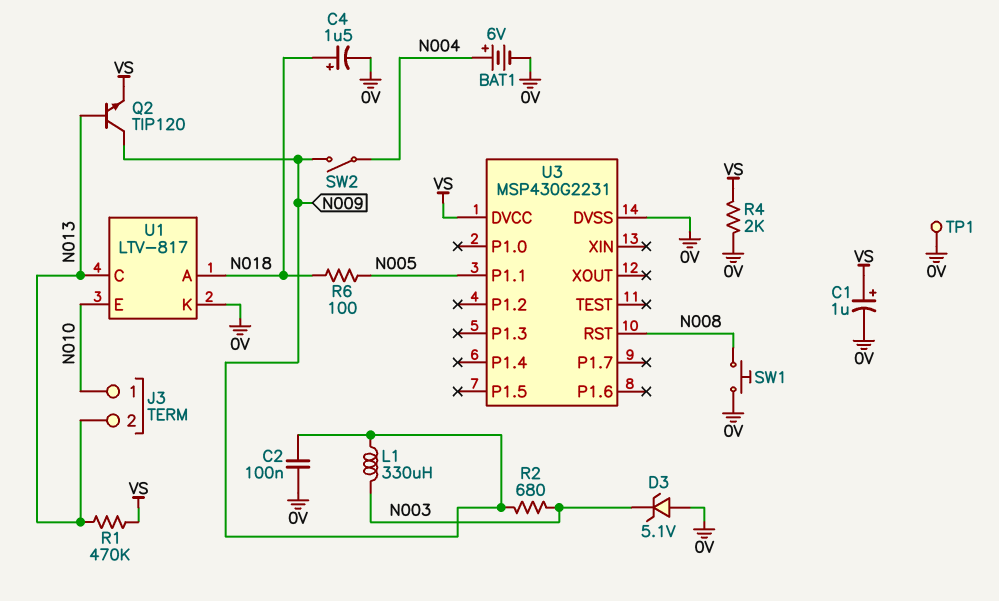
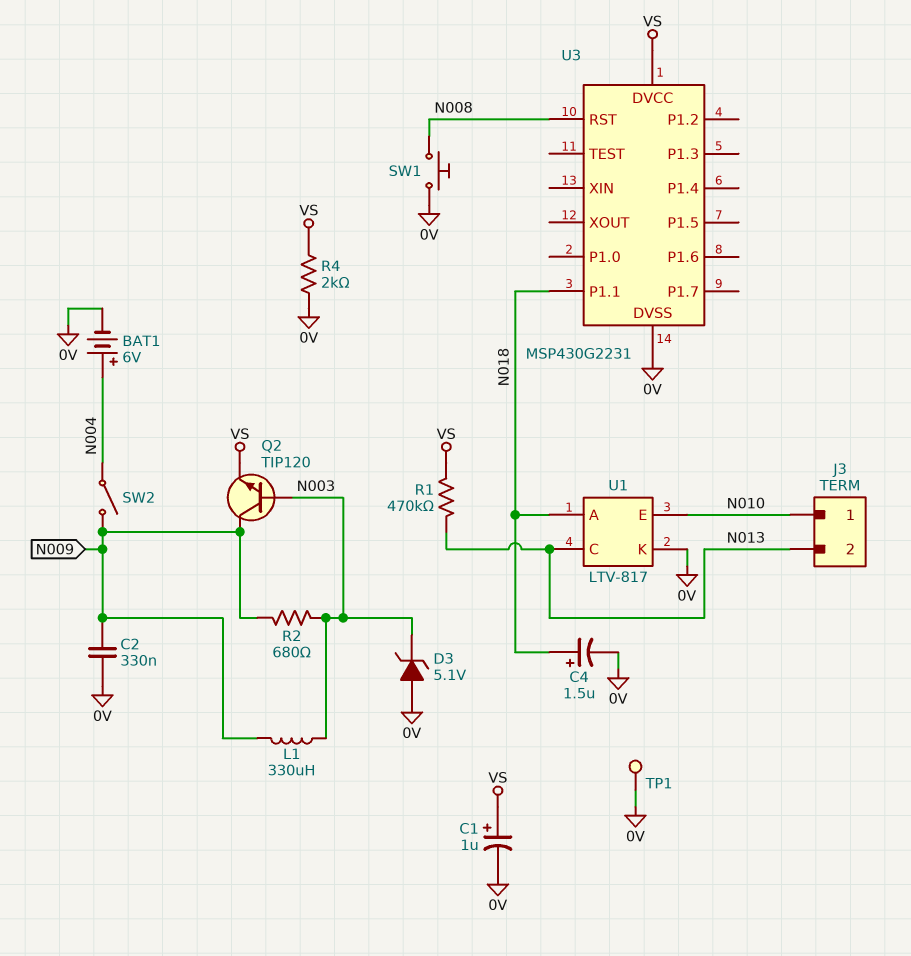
C2: 100nF (0V, N009) -> 330nF (0V, N009)
Q2: NPN TIP120 (B N013, C N009, E VS) -> NPN TIP120 (B N003, C N009, E VS)
R6: 100 (N005, N018) -> none
U3 pin P1.1: N005 -> N018

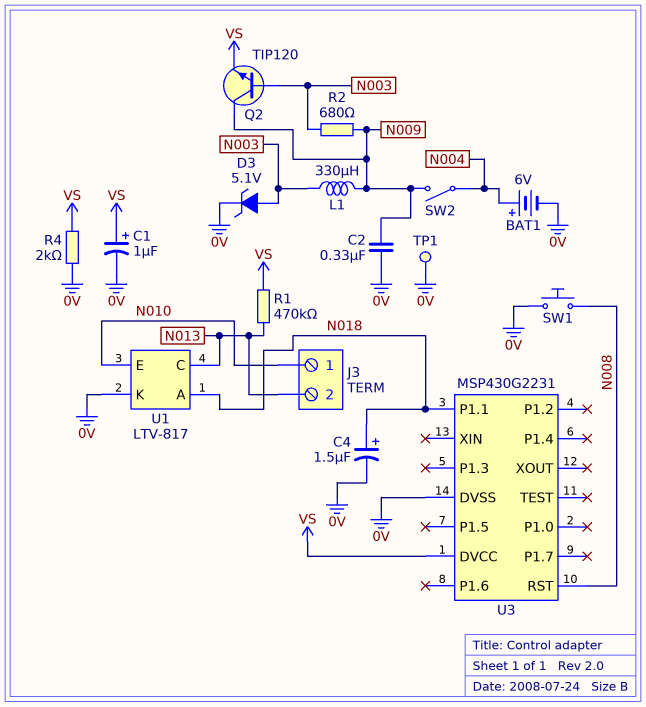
D3: zener 5.1V (A 0V, K N003) -> zener 5.1V (A N003, K 0V)

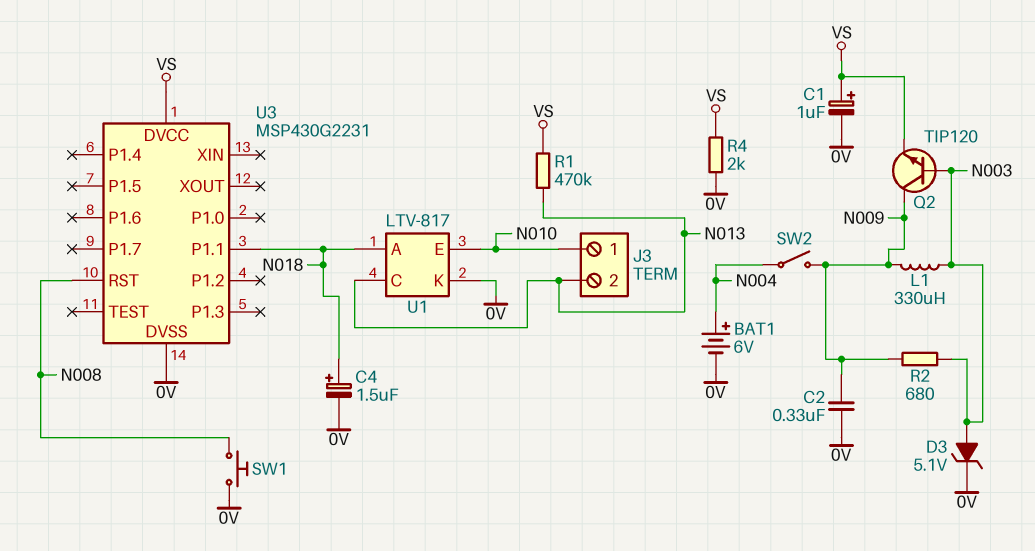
TP1: test point (0V) -> none

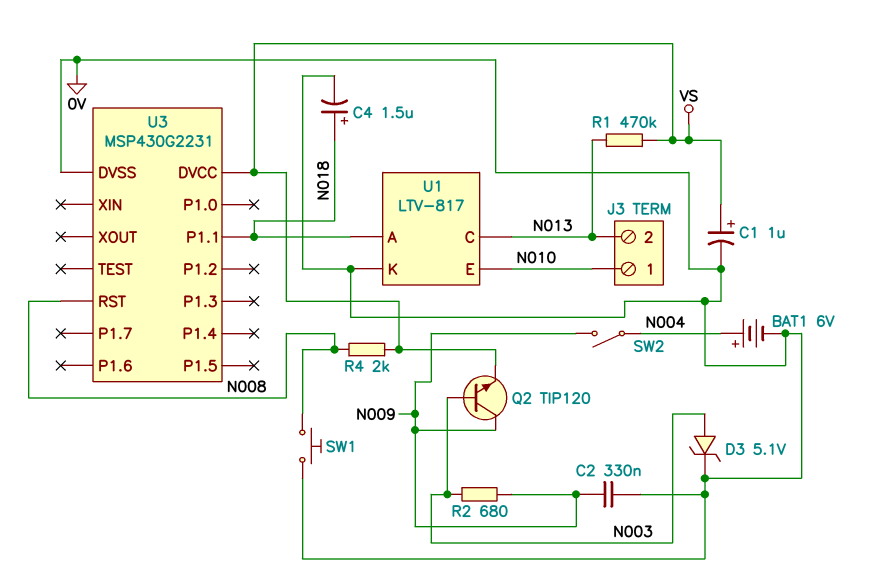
L1: 330uH (N003, N009) -> none
R4: 2k (0V, VS) -> 2k (N008, VS)

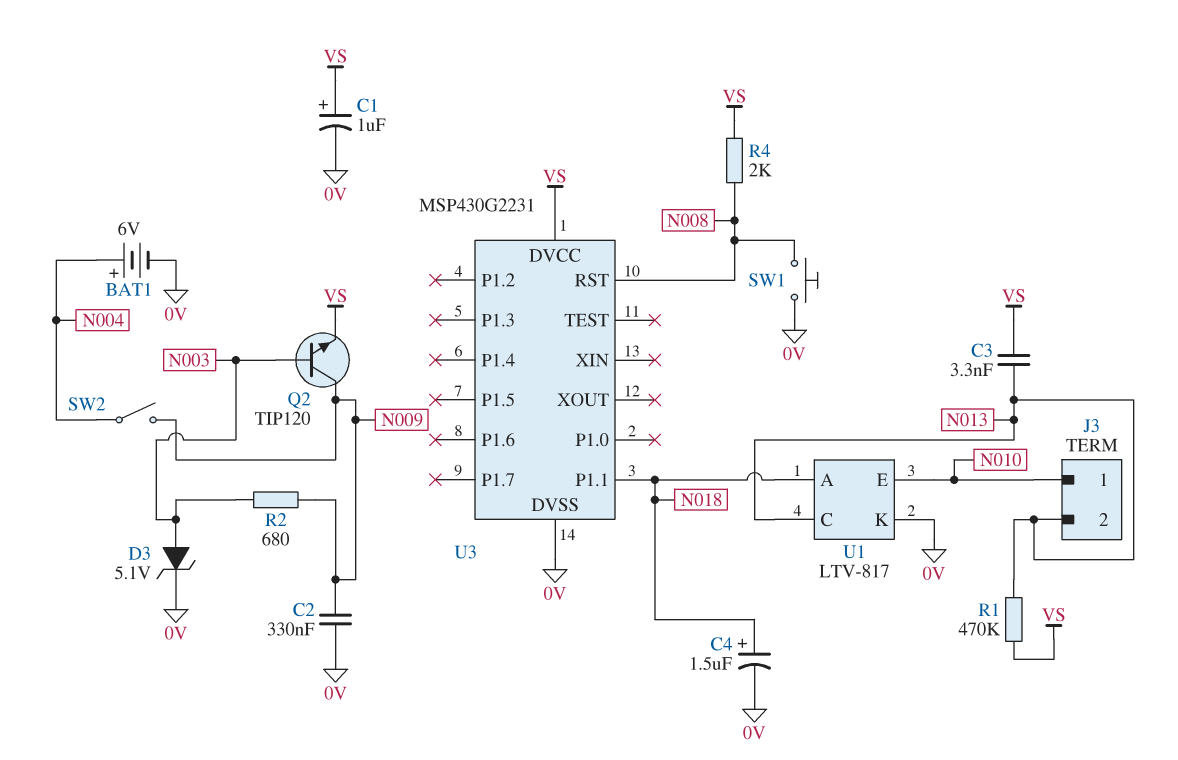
C3: none -> 3.3nF (N013, VS)

